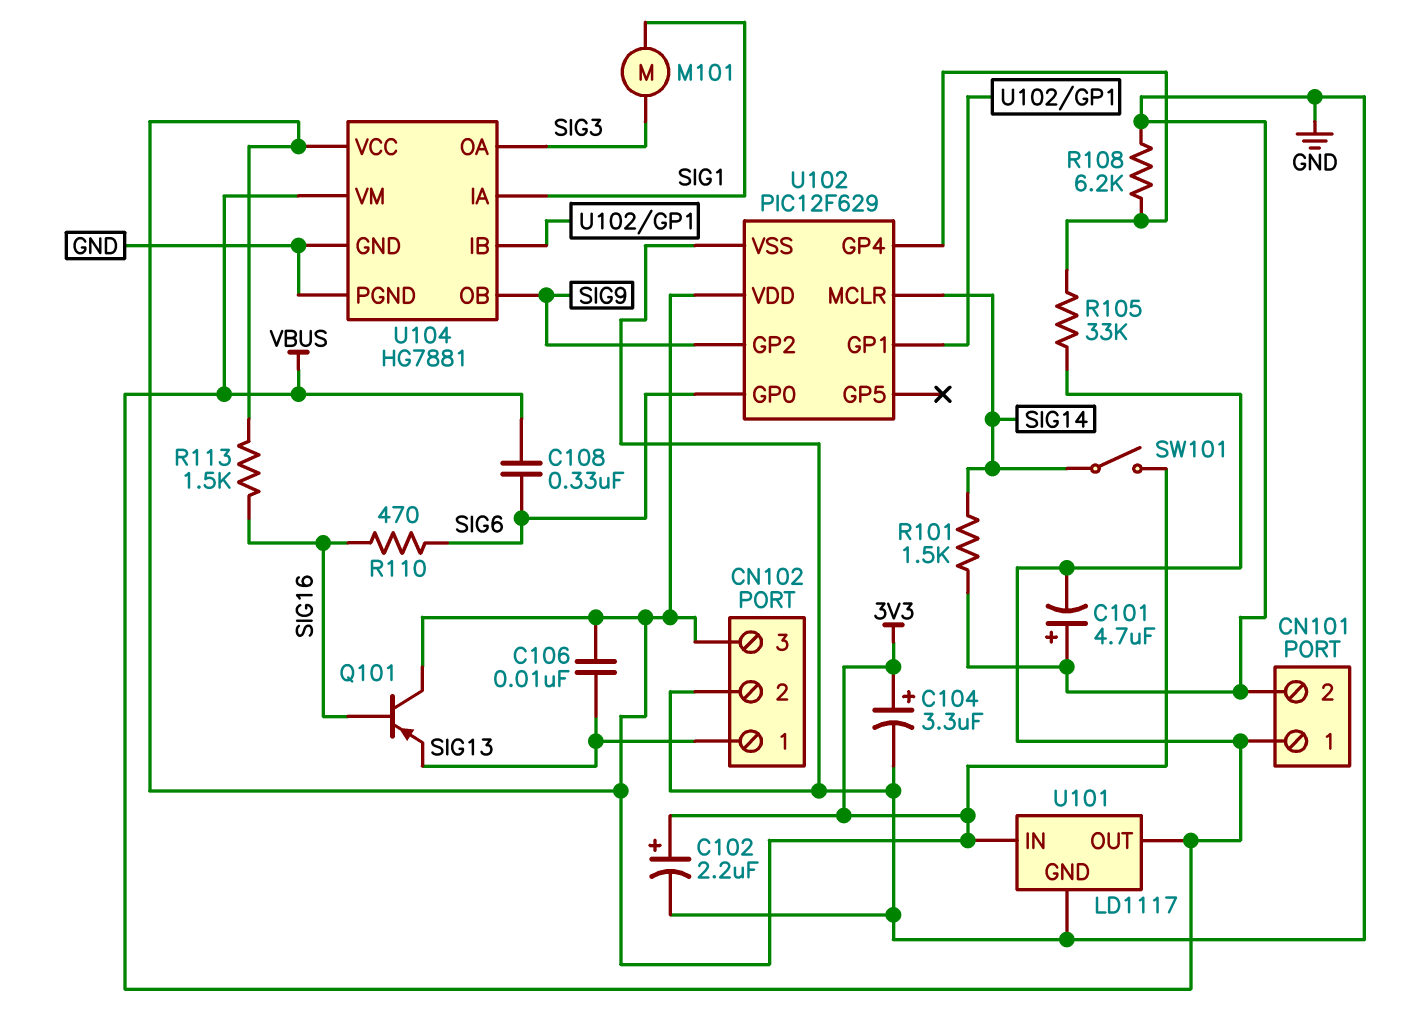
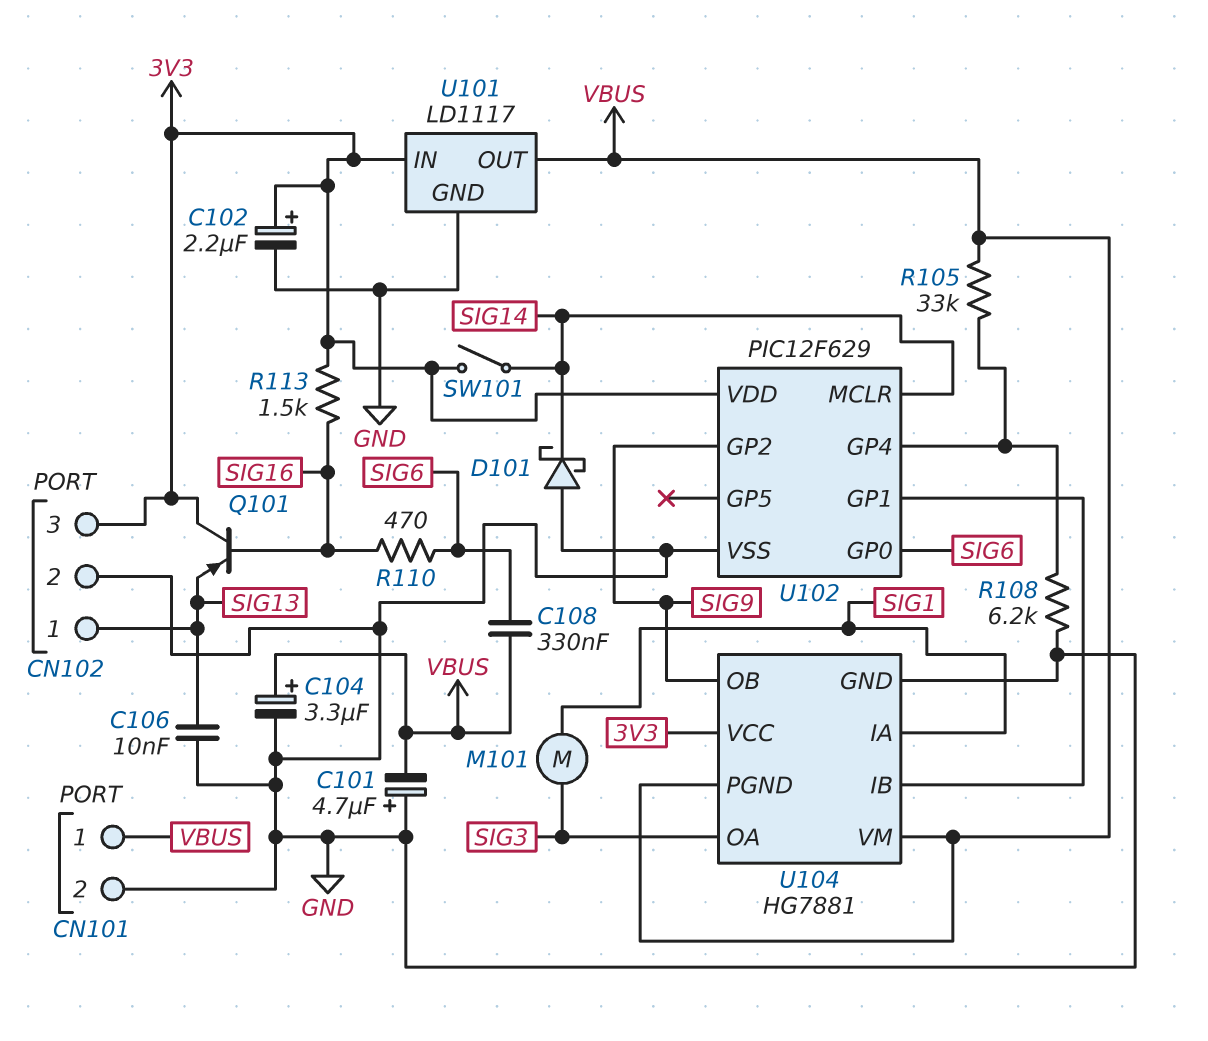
C104: 3.3uF (plus 3V3, minus GND) -> 3.3uF (plus VBUS, minus GND)
C106: 10nF (3V3, SIG13) -> 10nF (GND, SIG13)
D101: none -> schottky (A GND, K SIG14)
R101: 1.5k (GND, SIG14) -> none
U104 pin PGND: GND -> VBUS

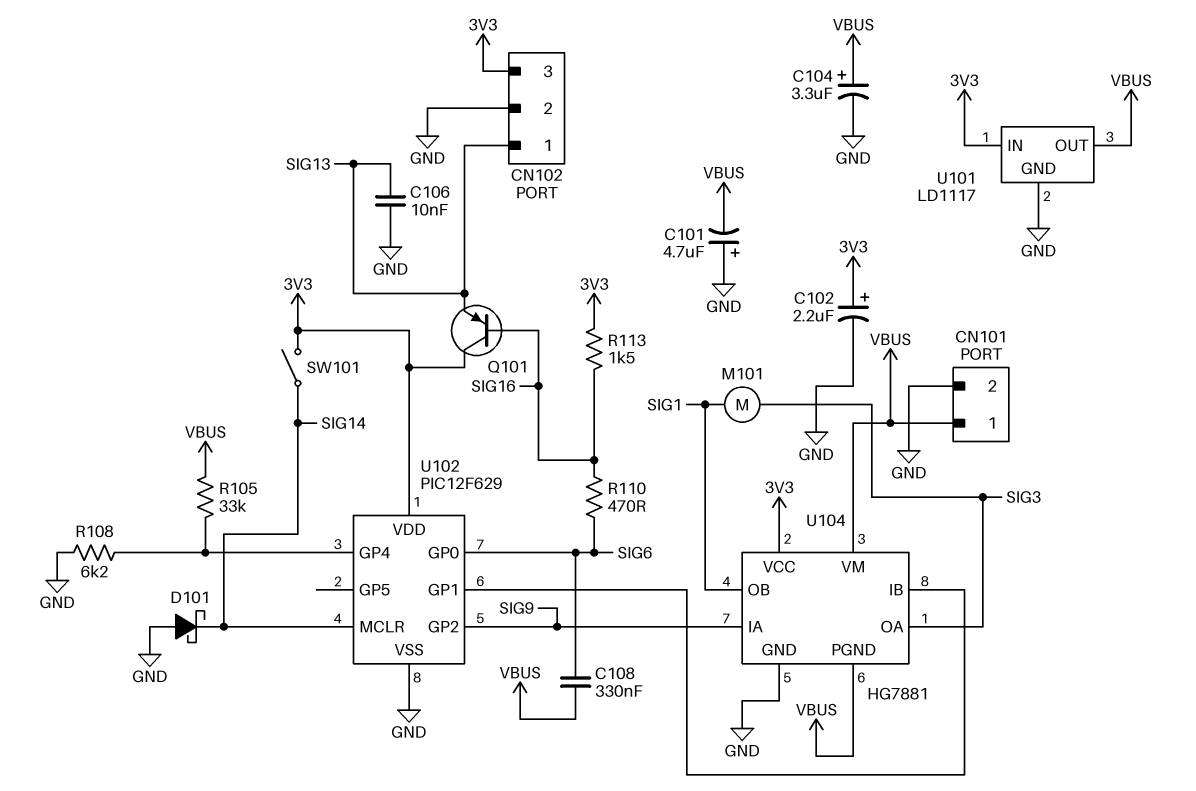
U104 pin IA: SIG1 -> SIG9
U104 pin OB: SIG9 -> SIG1

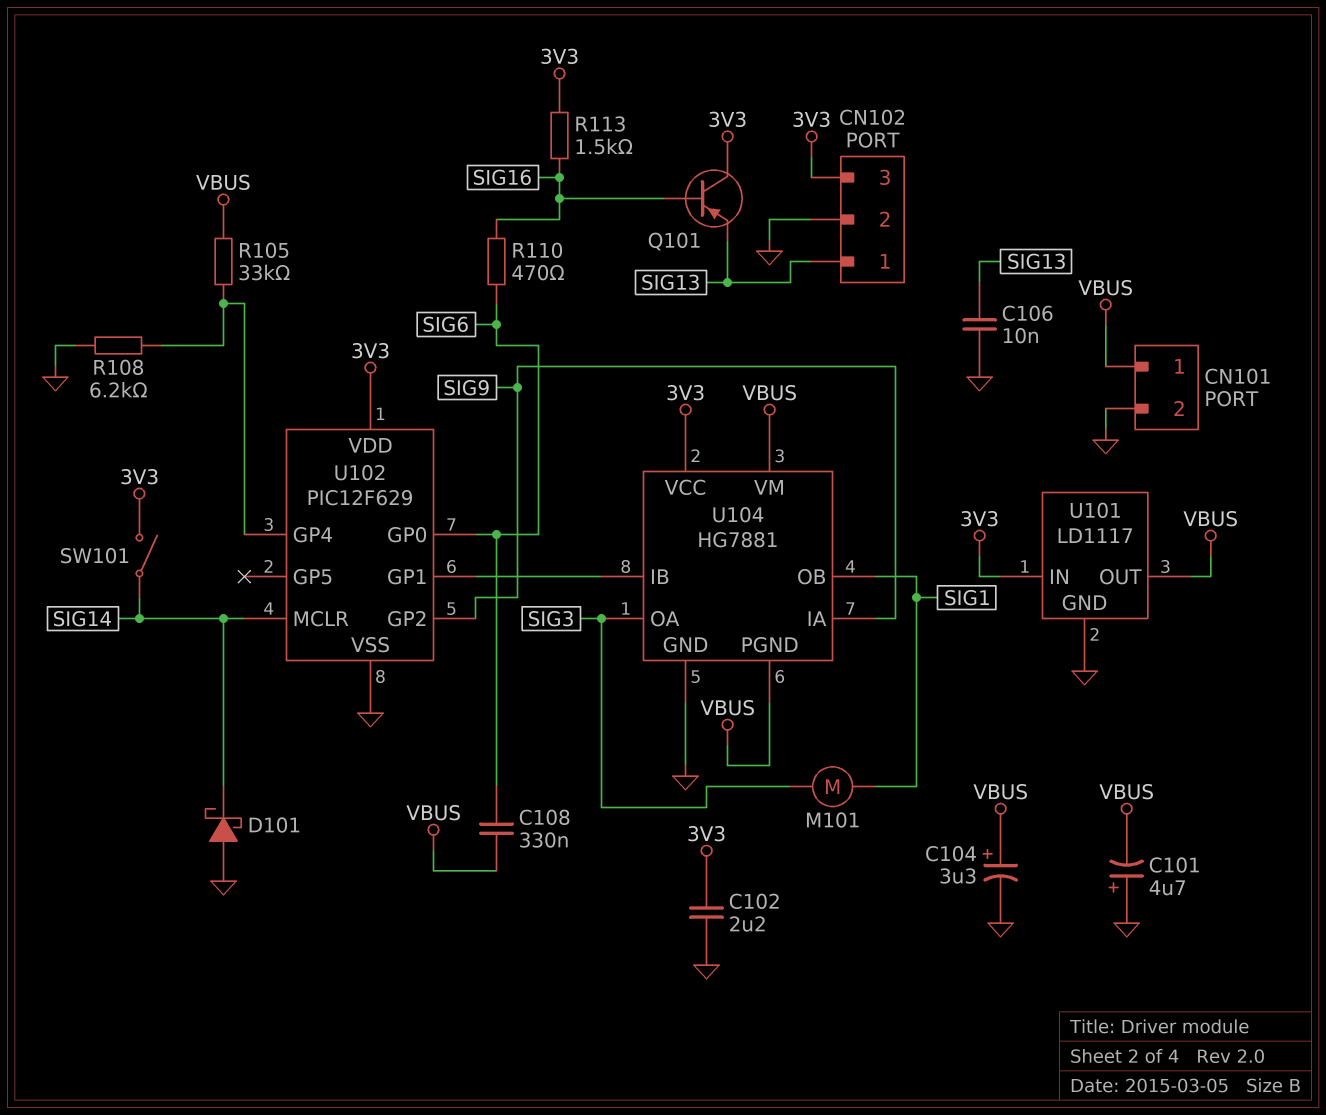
C102: 2.2uF (plus 3V3, minus GND) -> 2.2uF (3V3, GND)

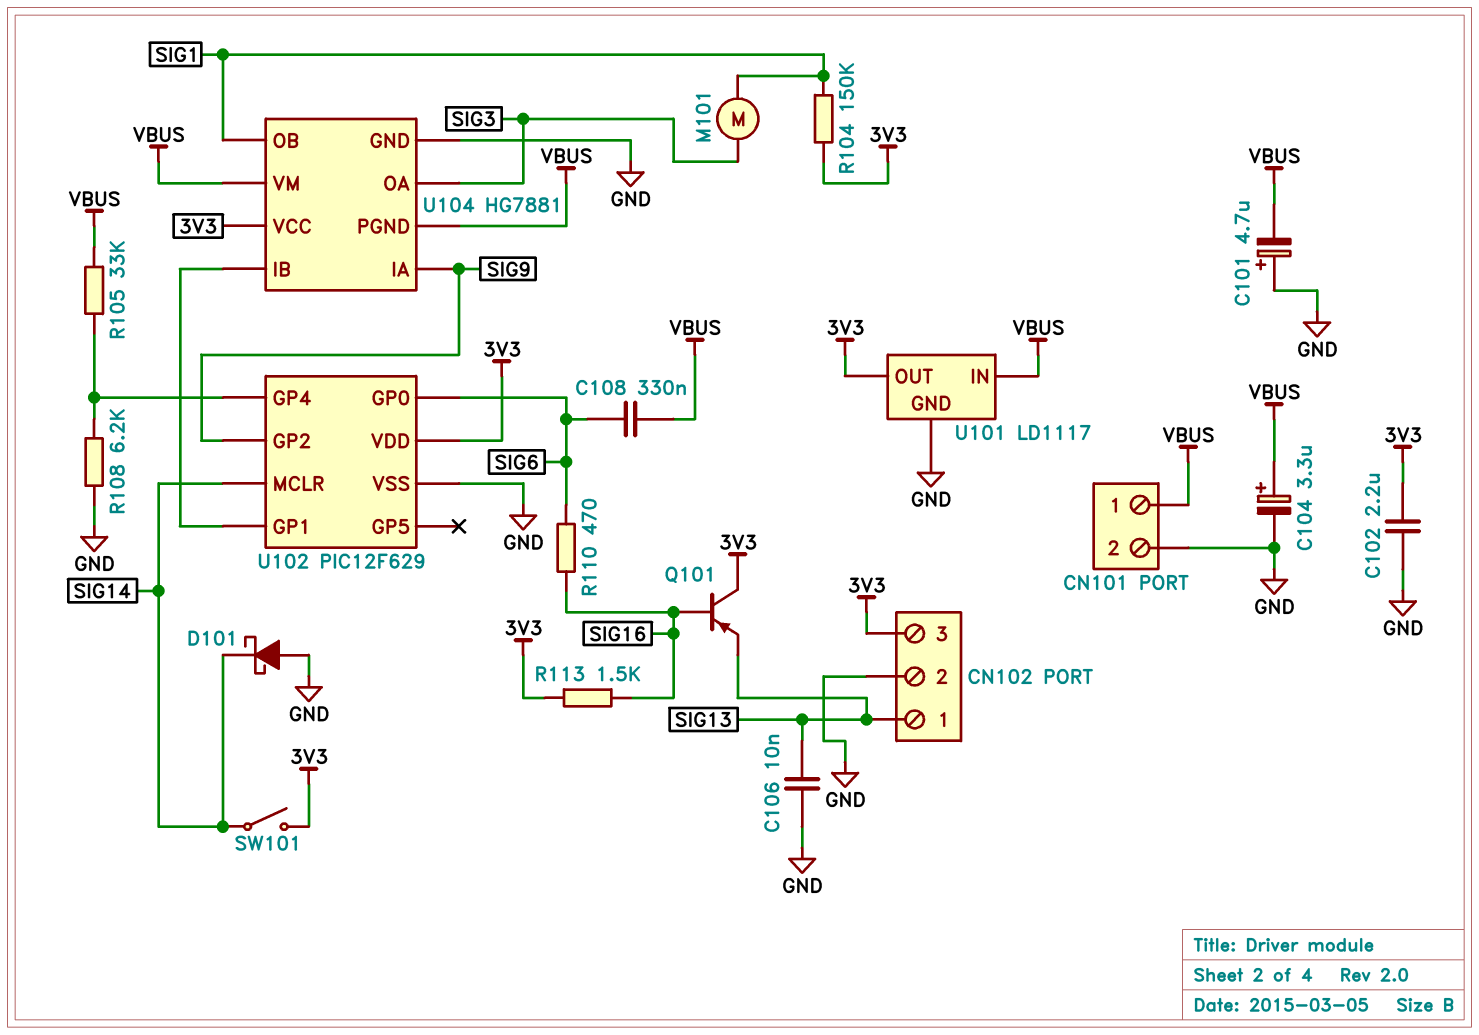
R104: none -> 150k (3V3, SIG1)
U101 pin IN: 3V3 -> VBUS
U101 pin OUT: VBUS -> 3V3

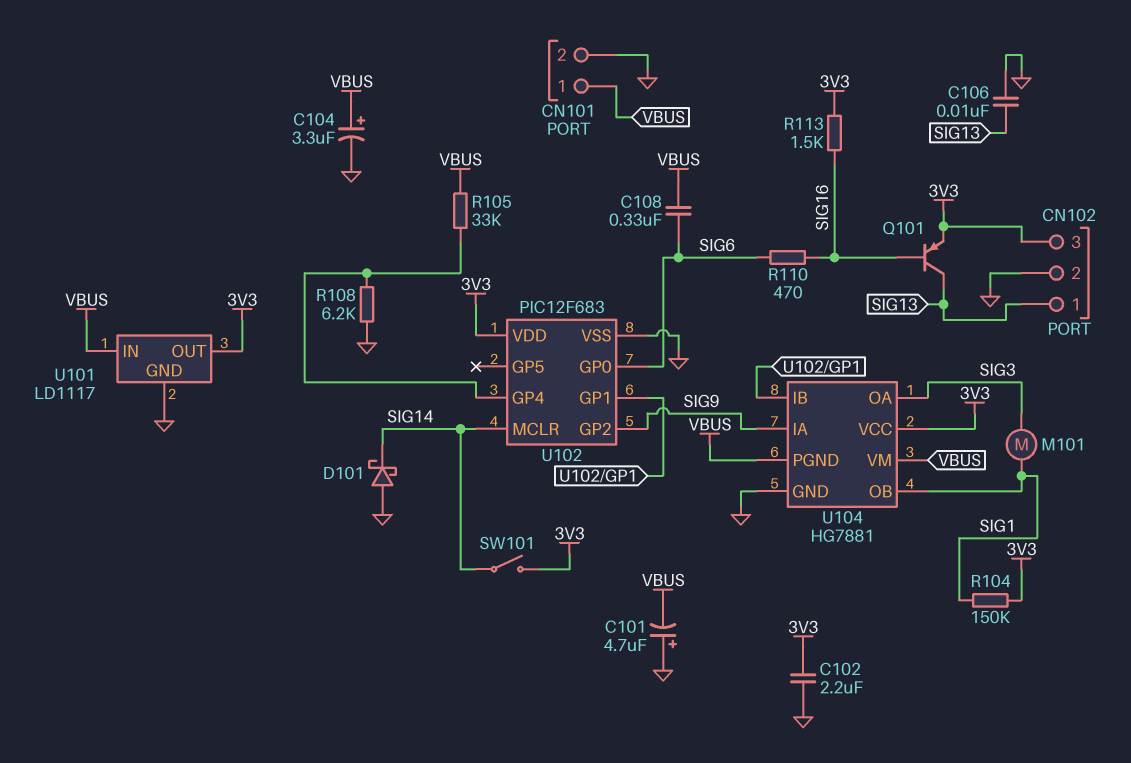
Q101: PNP (B SIG16, C 3V3, E SIG13) -> PNP (B SIG16, C SIG13, E 3V3)
U102: PIC12F629 -> PIC12F683

